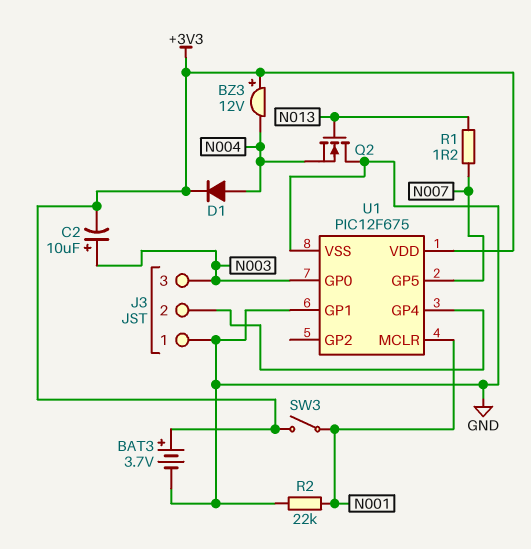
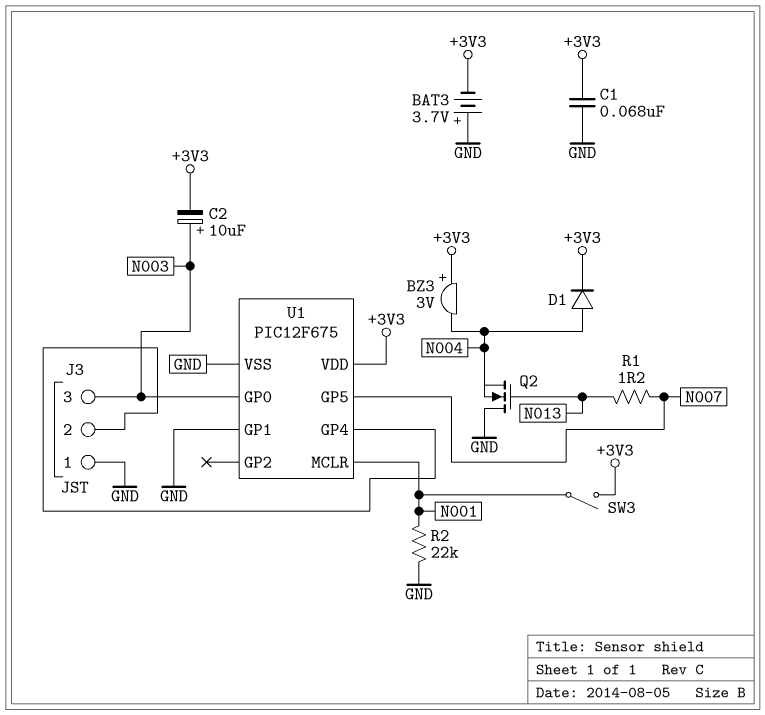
BAT3: 3.7V (plus +3V3, minus GND) -> 3.7V (plus GND, minus +3V3)
BZ3: buzzer 12V (plus +3V3, minus N004) -> buzzer 3V (plus +3V3, minus N004)
C1: none -> 68nF (+3V3, GND)

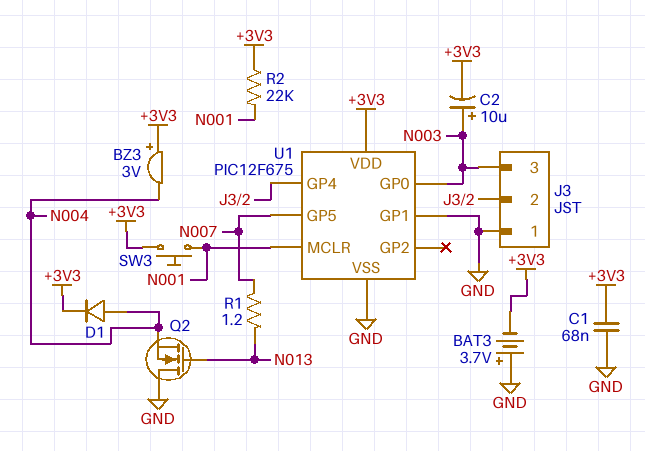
R2: 22k (GND, N001) -> 22k (+3V3, N001)
SW3: switch (+3V3, N001) -> button (+3V3, N001)

